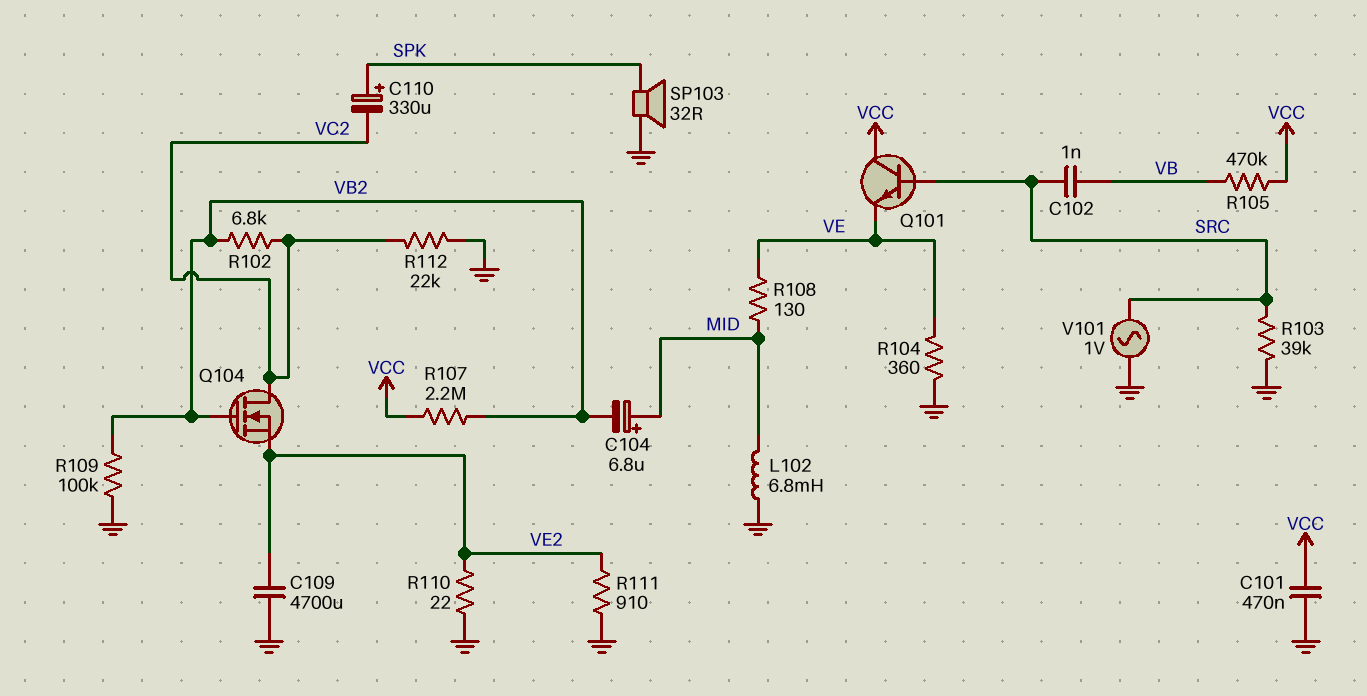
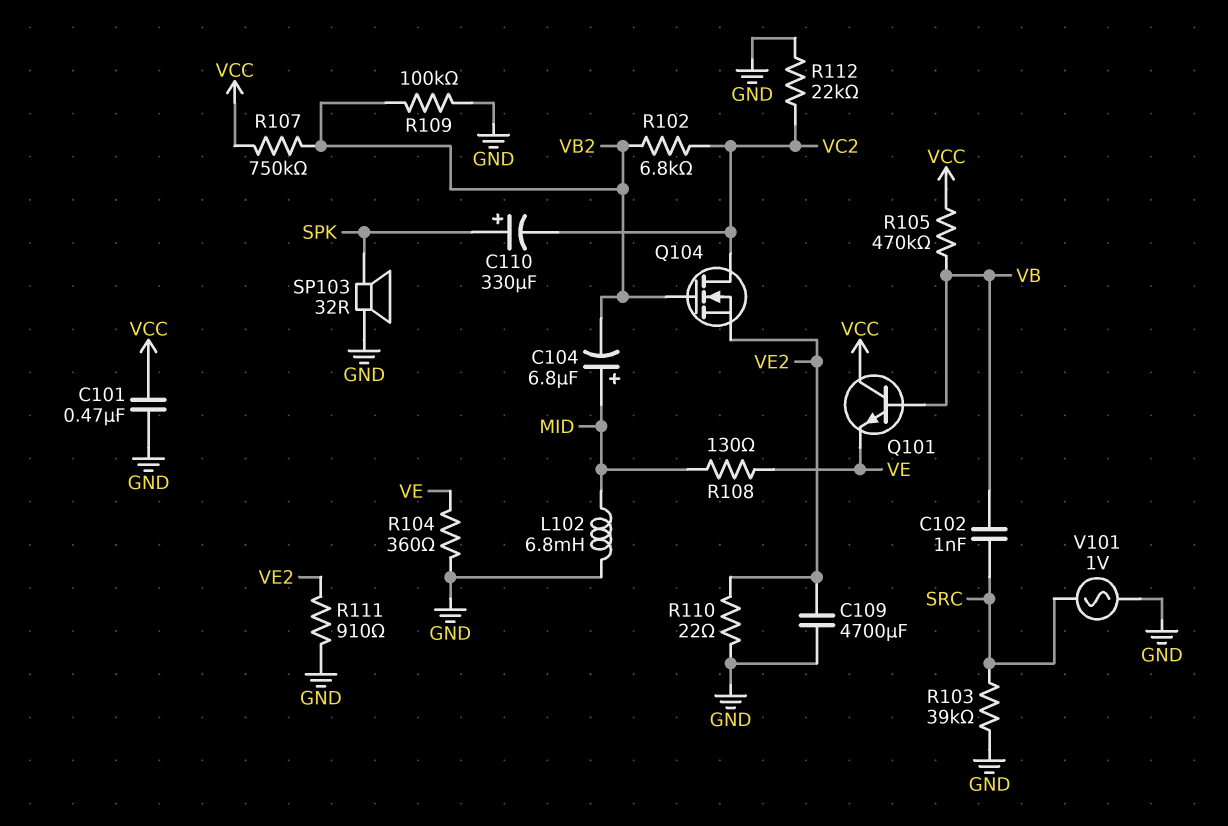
Q101: NPN (B SRC, C VCC, E VE) -> NPN (B VB, C VCC, E VE)
R107: 2.2M (VB2, VCC) -> 750k (VB2, VCC)

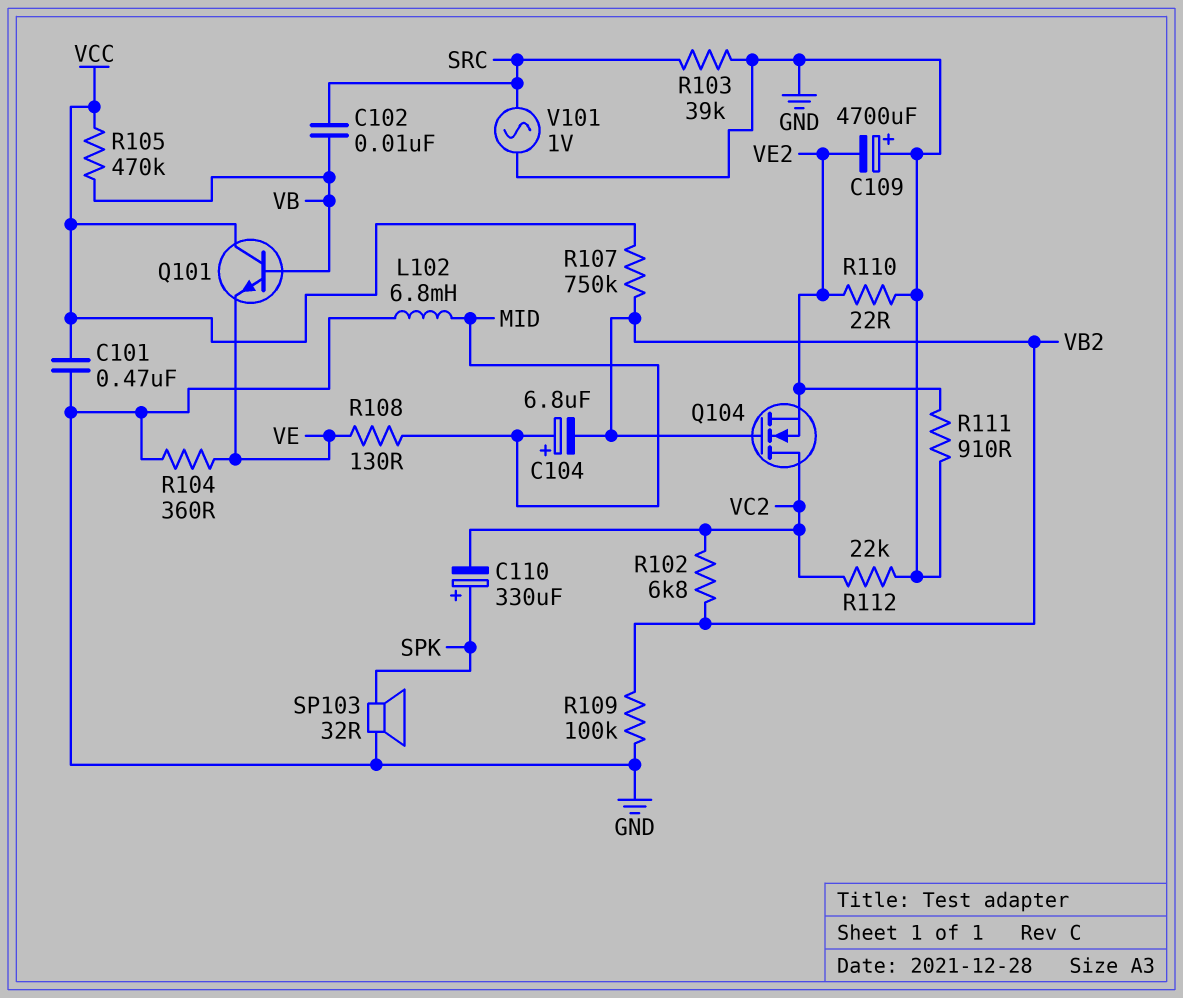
C102: 1nF (SRC, VB) -> 10nF (SRC, VB)
C109: 4700uF (GND, VE2) -> 4700uF (plus GND, minus VE2)

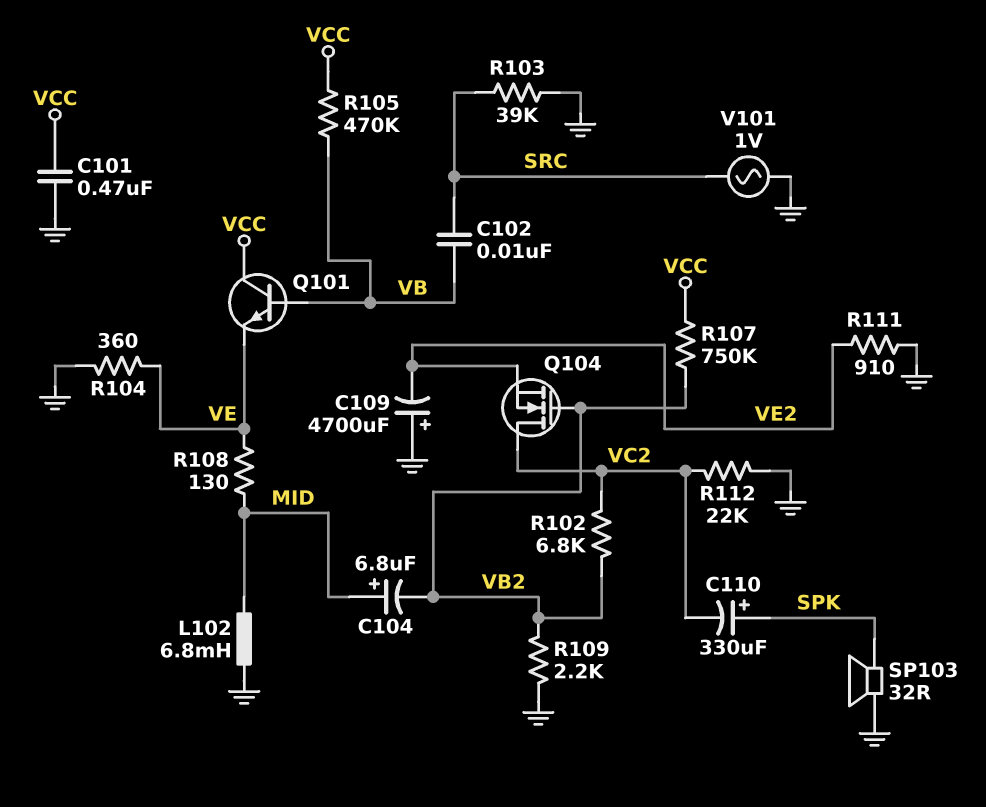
R109: 100k (GND, VB2) -> 2.2k (GND, VB2)
R110: 22 (GND, VE2) -> none

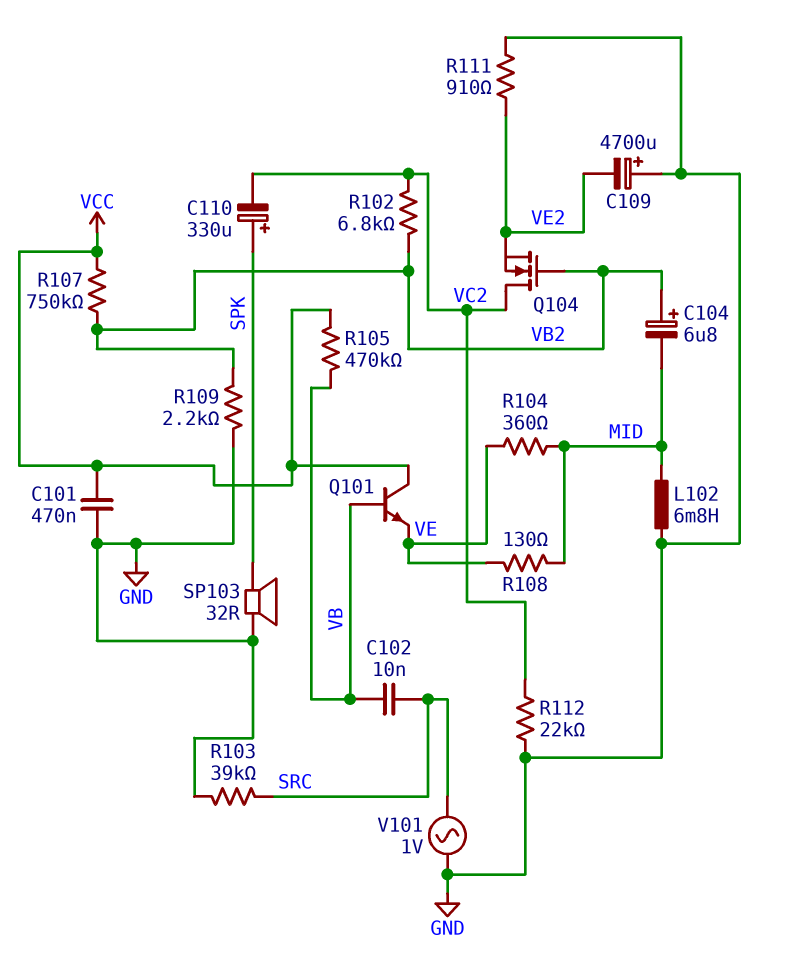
C104: 6.8uF (plus MID, minus VB2) -> 6.8uF (plus VB2, minus MID)
R104: 360 (GND, VE) -> 360 (MID, VE)

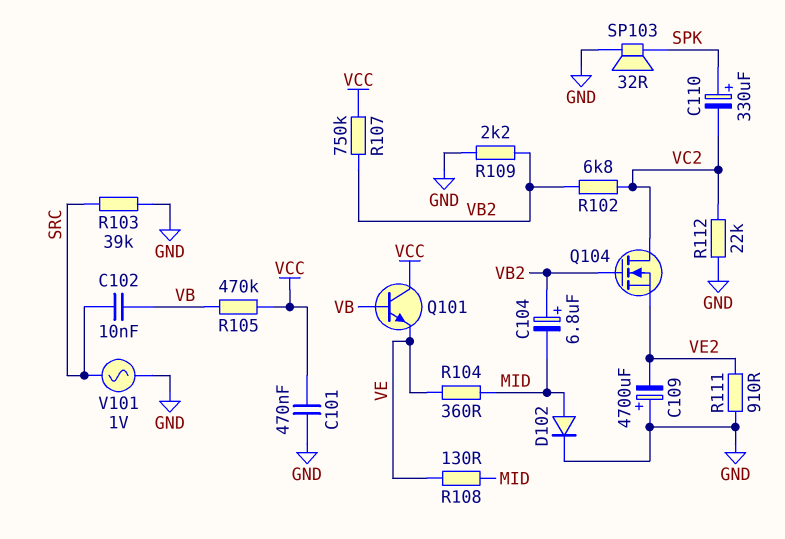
D102: none -> diode (A MID, K GND)
L102: 6.8mH (GND, MID) -> none

